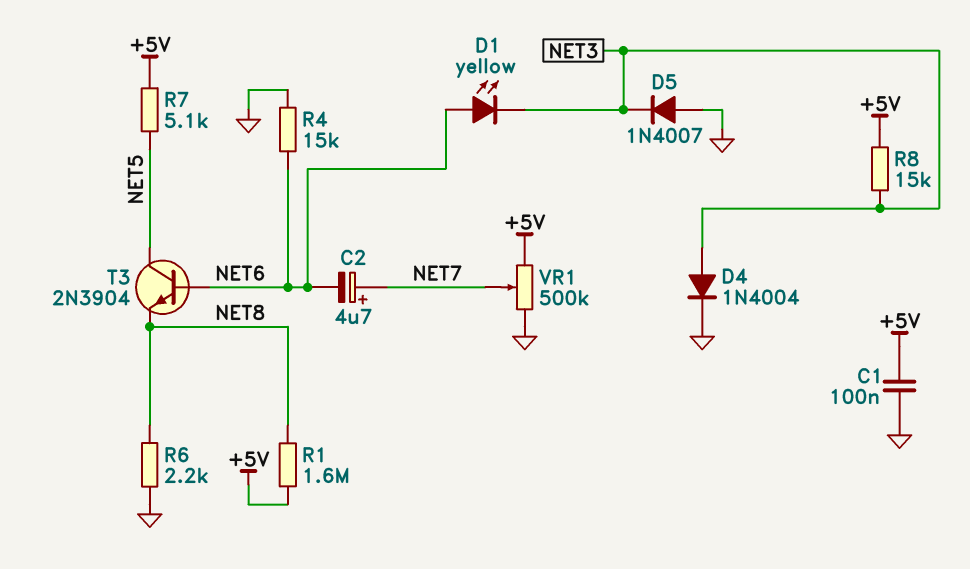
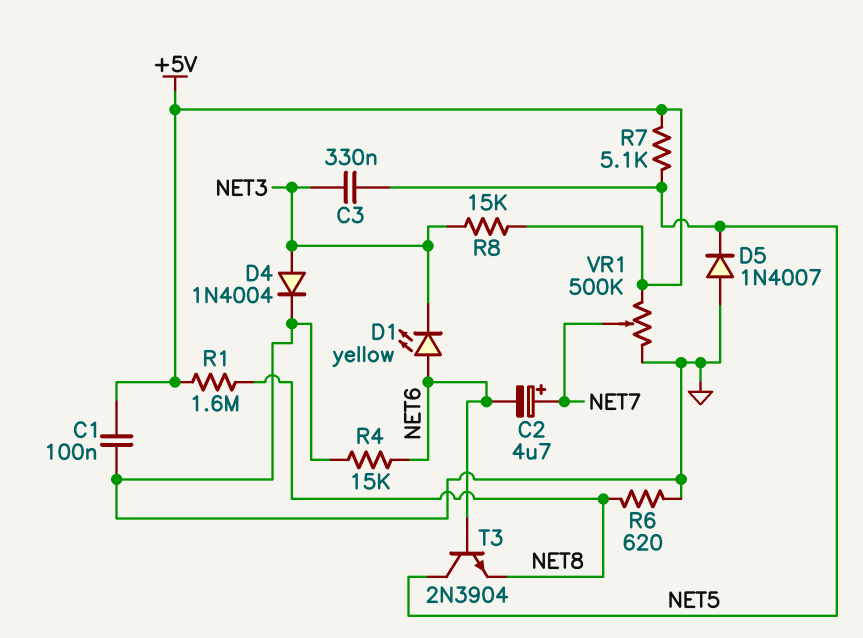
C3: none -> 330nF (NET3, NET5)
D5: diode 1N4007 (A GND, K NET3) -> diode 1N4007 (A GND, K NET5)
R6: 2.2k (GND, NET8) -> 620 (GND, NET8)

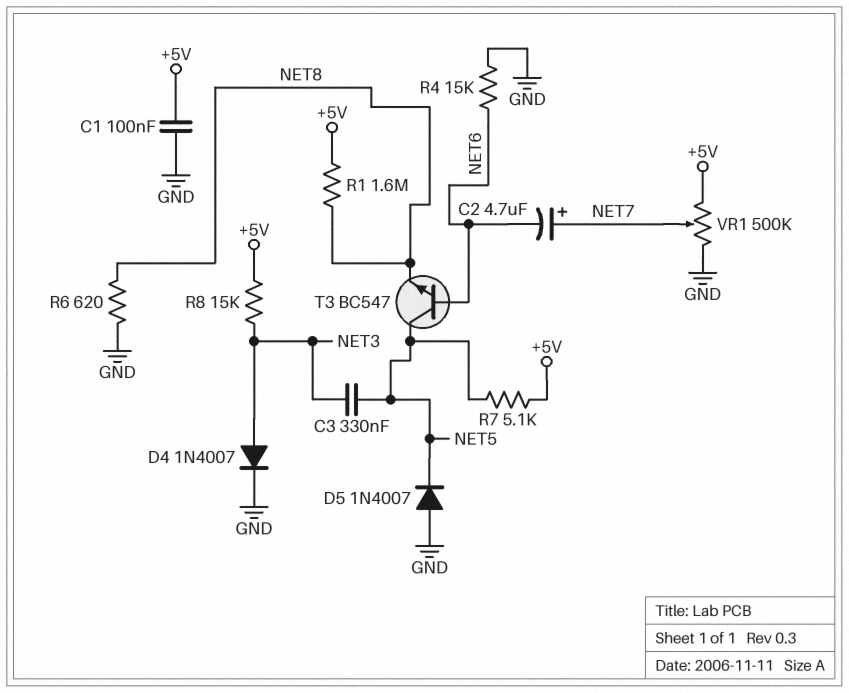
D1: LED yellow (A NET6, K NET3) -> none
D4: diode 1N4004 (A NET3, K GND) -> diode 1N4007 (A NET3, K GND)
T3: NPN 2N3904 (B NET6, C NET5, E NET8) -> NPN BC547 (B NET6, C NET5, E NET8)

